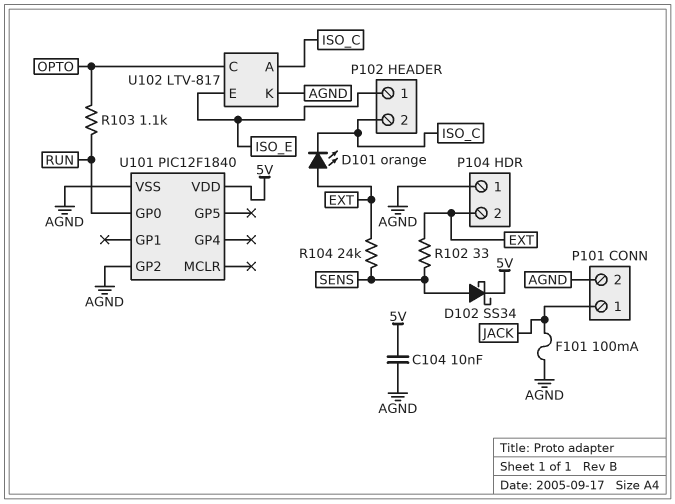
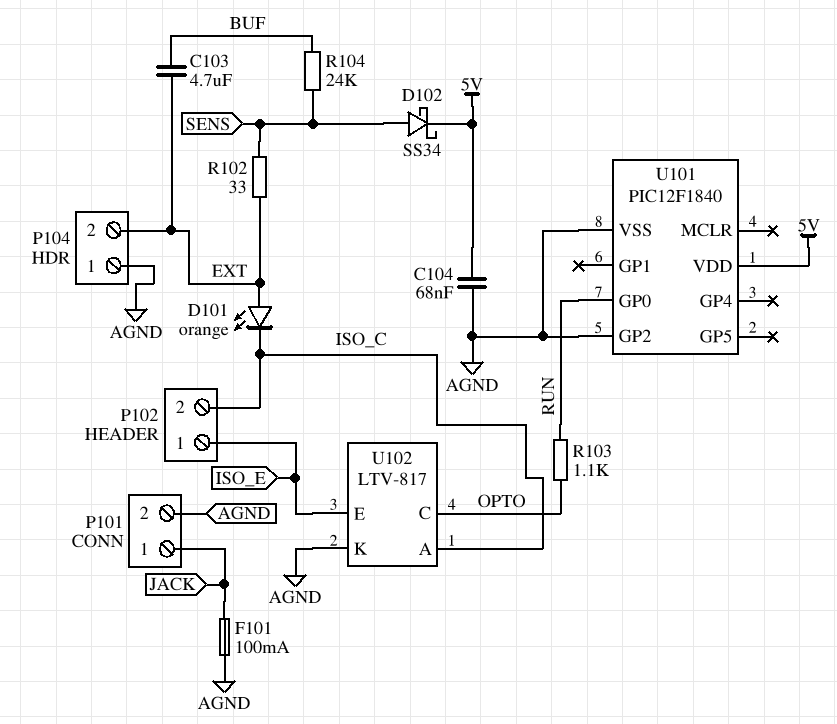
C103: none -> 4.7uF (BUF, EXT)
C104: 10nF (5V, AGND) -> 68nF (5V, AGND)
R104: 24k (EXT, SENS) -> 24k (BUF, SENS)

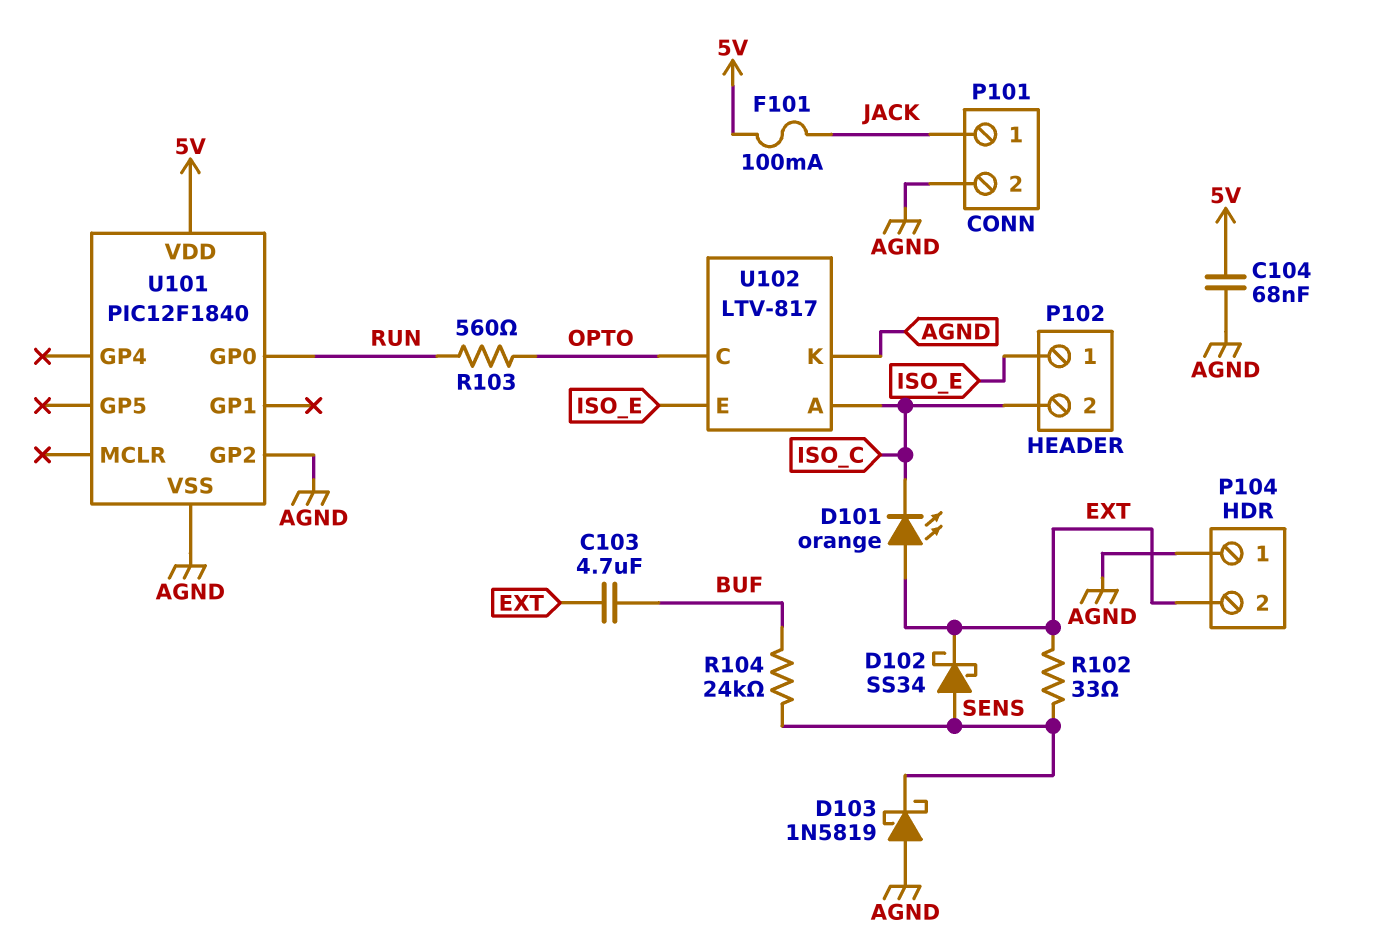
D102: schottky SS34 (A SENS, K 5V) -> schottky SS34 (A SENS, K EXT)
D103: none -> schottky 1N5819 (A AGND, K SENS)
F101: 100mA (AGND, JACK) -> 100mA (5V, JACK)
R103: 1.1k (OPTO, RUN) -> 560 (OPTO, RUN)

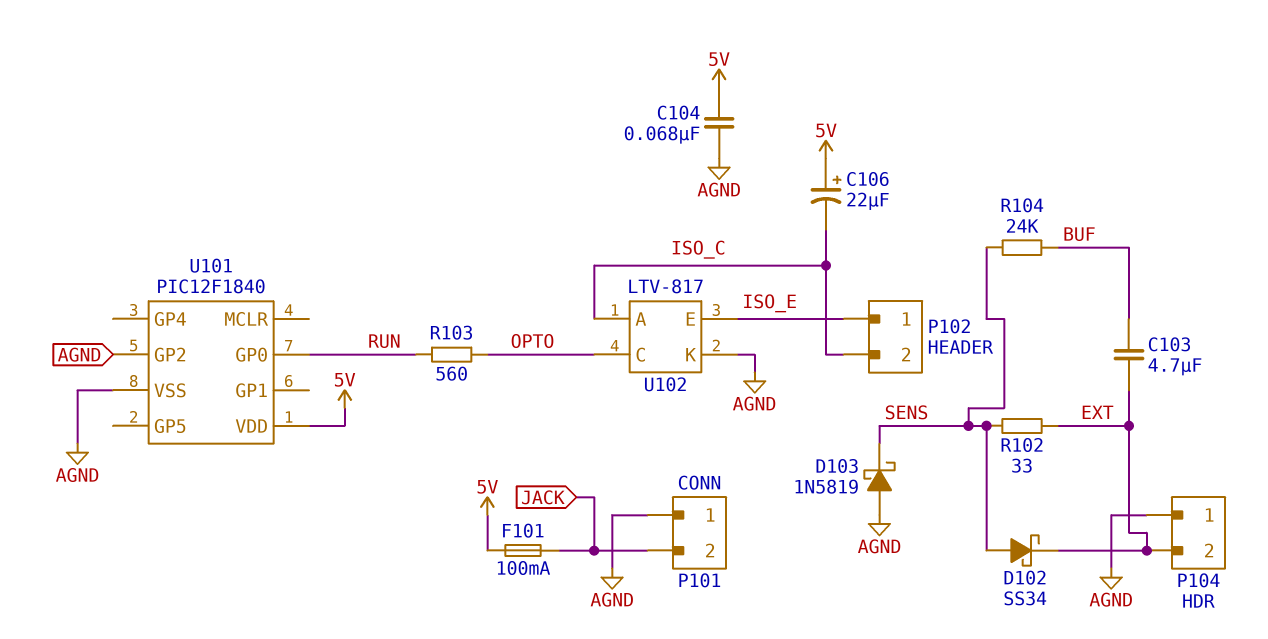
C106: none -> 22uF (plus 5V, minus ISO_C)
D101: LED orange (A EXT, K ISO_C) -> none
P101 pin 1: JACK -> AGND
P101 pin 2: AGND -> JACK

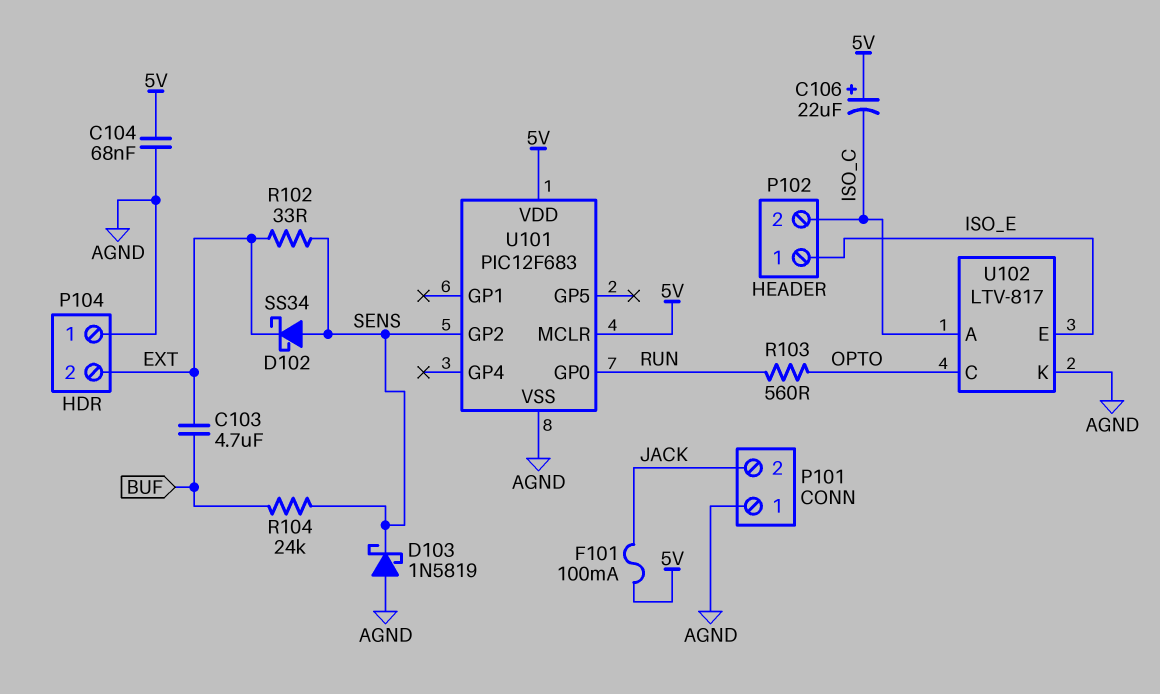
U101: PIC12F1840 -> PIC12F683
U101 pin GP2: AGND -> SENS
U101 pin MCLR: none -> 5V

